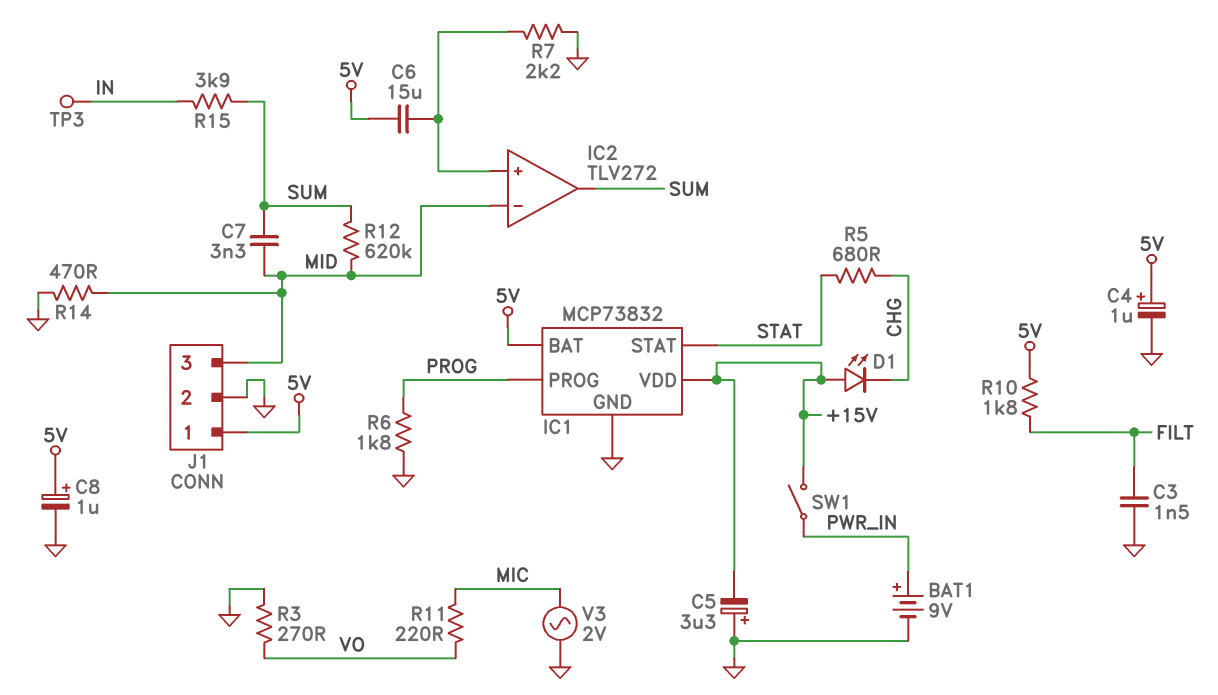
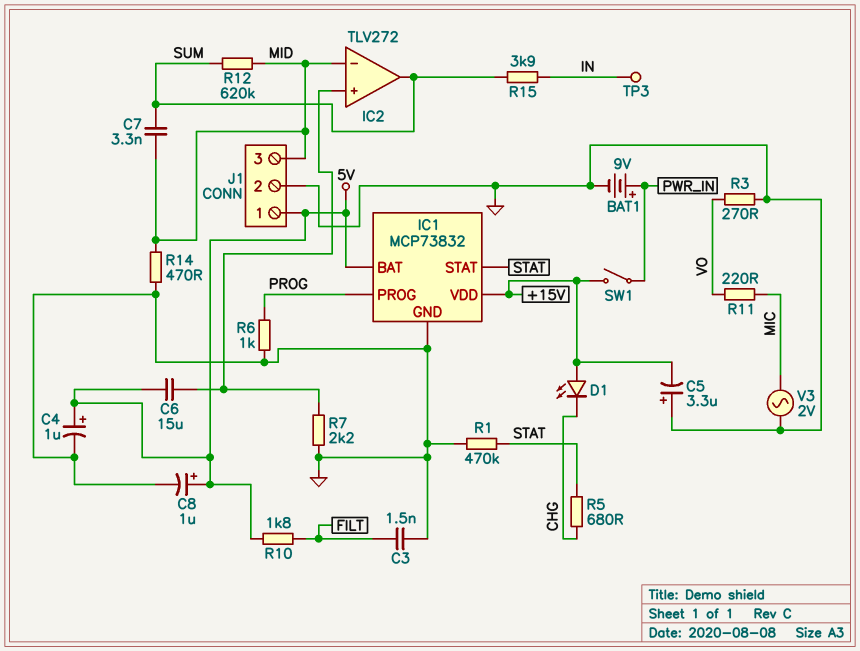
R1: none -> 470k (GND, STAT)
R6: 1.8k (GND, PROG) -> 1k (GND, PROG)

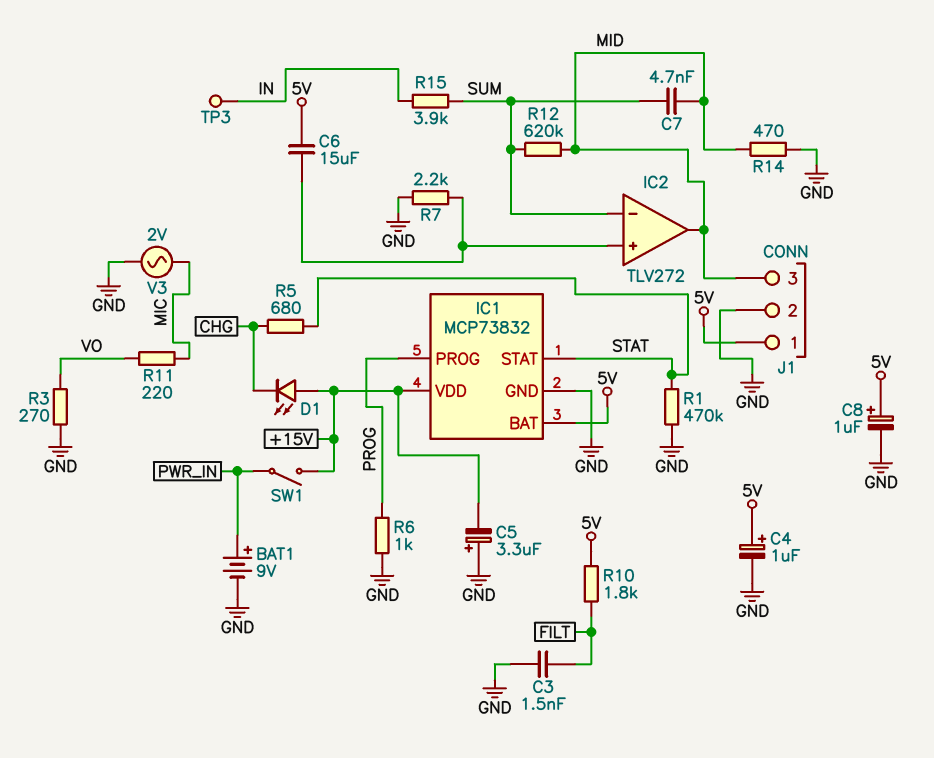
C7: 3.3nF (MID, SUM) -> 4.7nF (MID, SUM)
IC2 pin in-: MID -> SUM
IC2 pin out: SUM -> MID

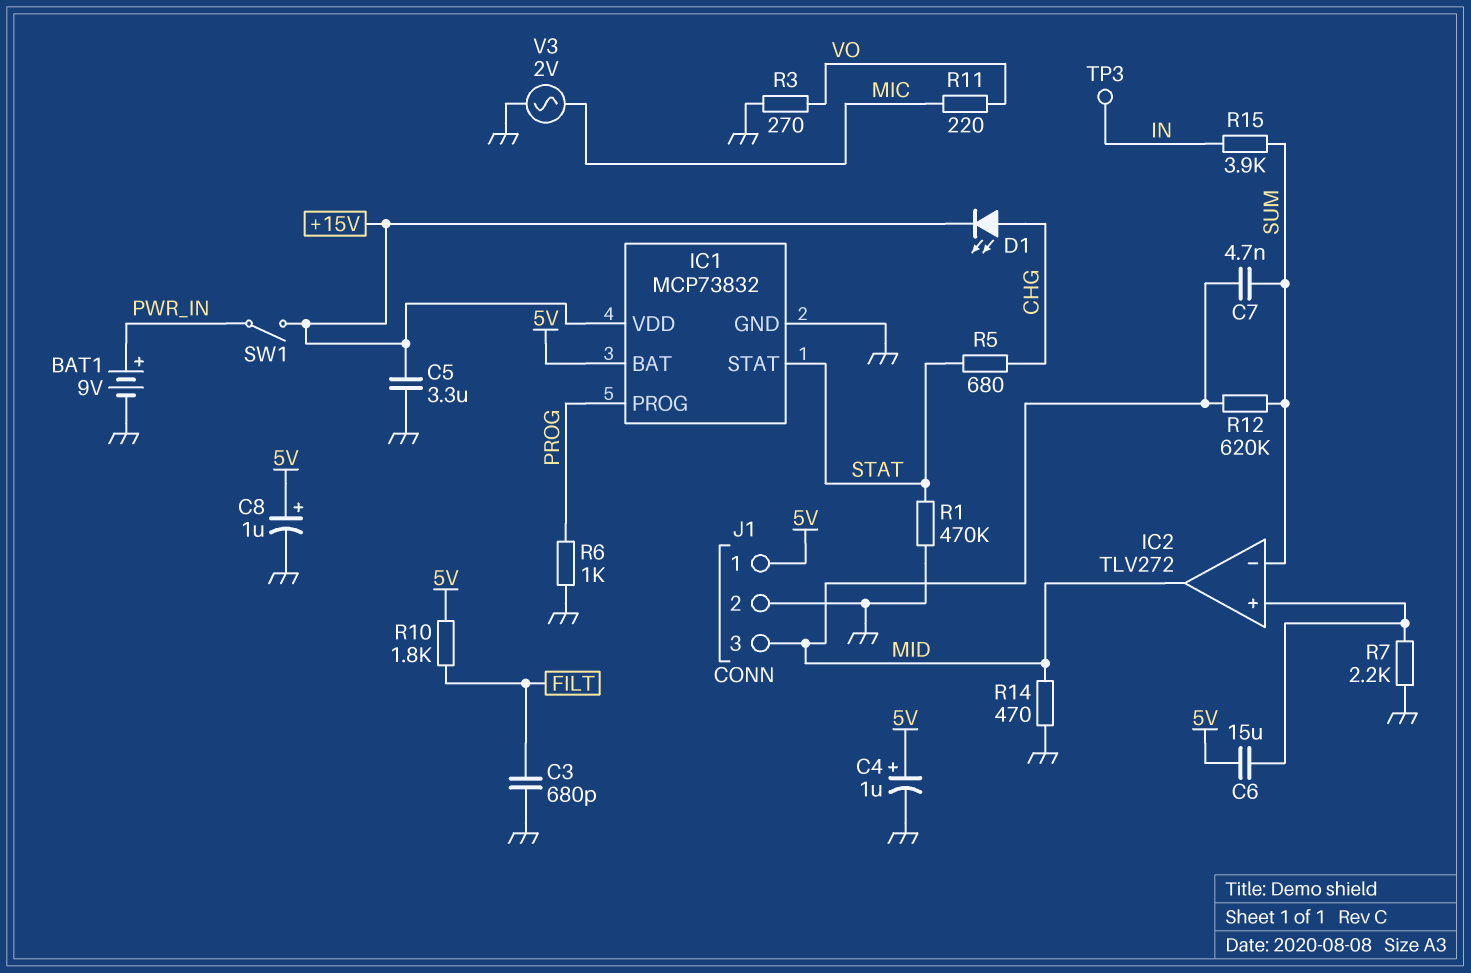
C3: 1.5nF (FILT, GND) -> 680pF (FILT, GND)
C5: 3.3uF (plus GND, minus +15V) -> 3.3uF (+15V, GND)
D1: LED (A +15V, K CHG) -> LED (A CHG, K +15V)

